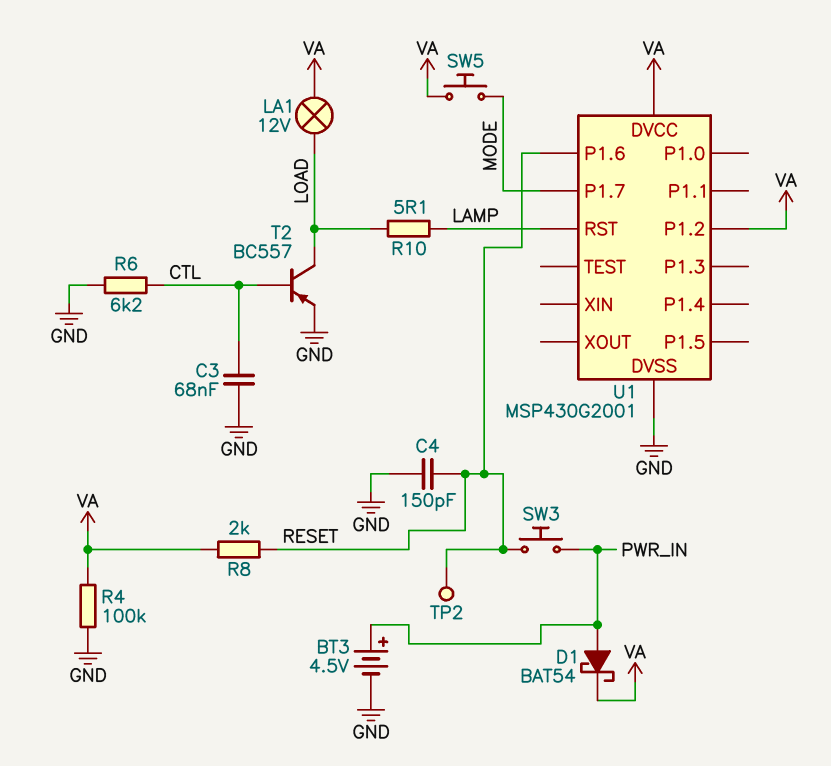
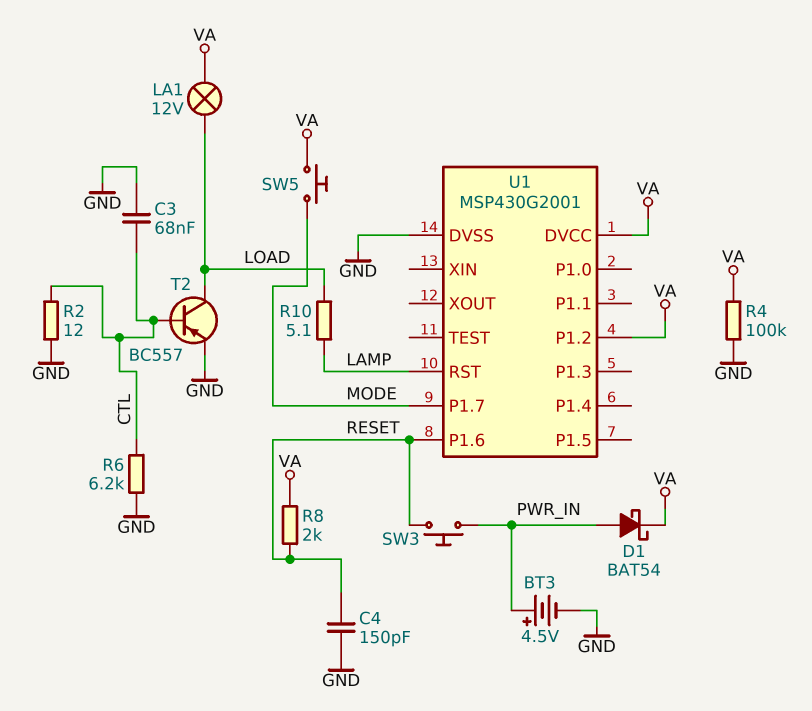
R2: none -> 12 (CTL, GND)
TP2: test point (RESET) -> none

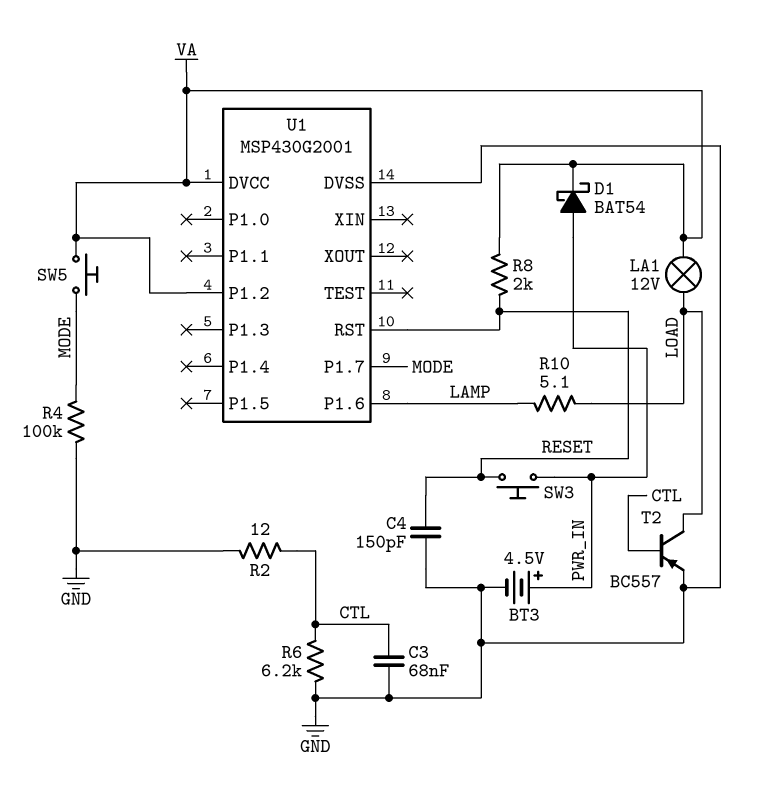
R4: 100k (GND, VA) -> 100k (GND, MODE)
U1 pin P1.6: RESET -> LAMP
U1 pin RST: LAMP -> RESET

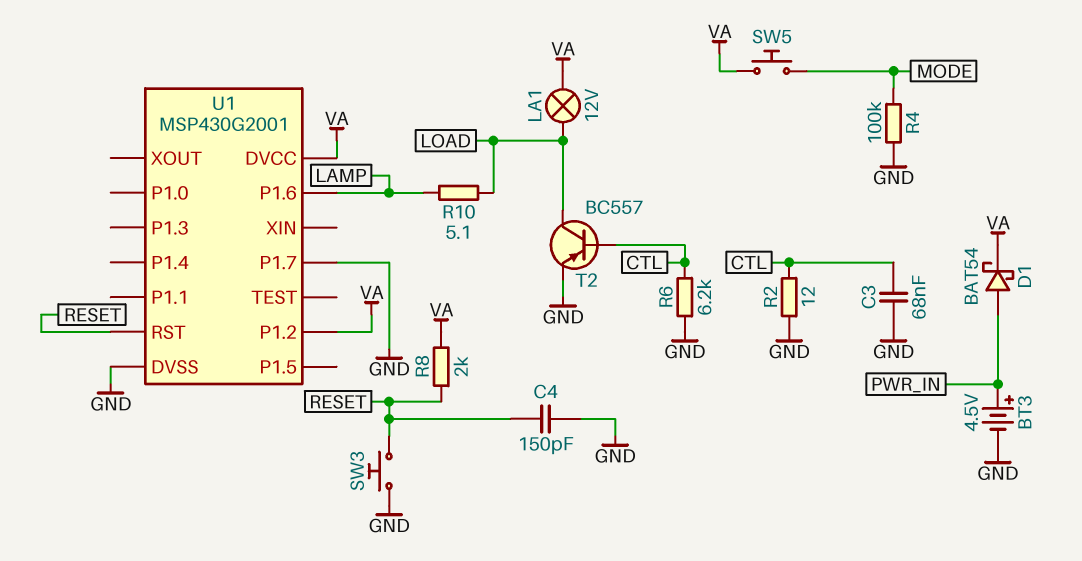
SW3: button (PWR_IN, RESET) -> button (GND, RESET)
U1 pin P1.7: MODE -> GND

